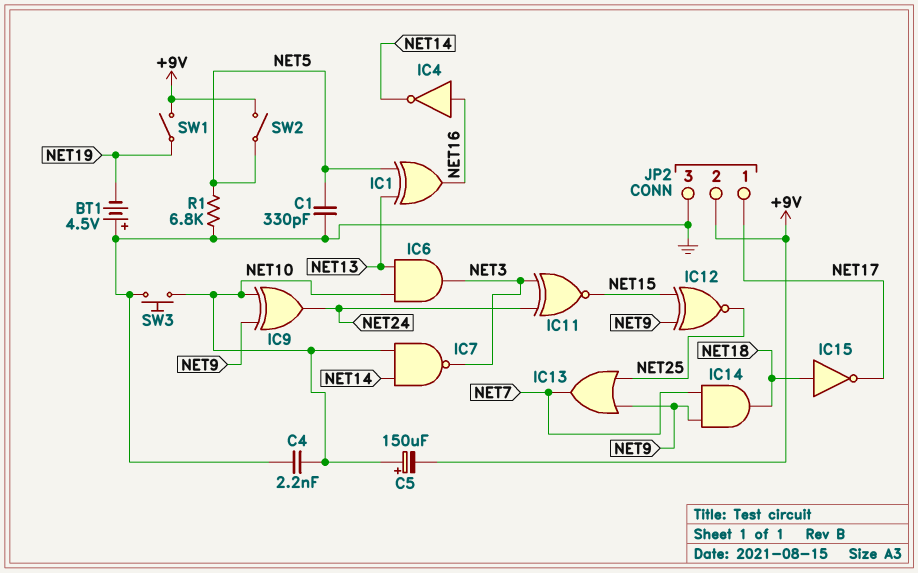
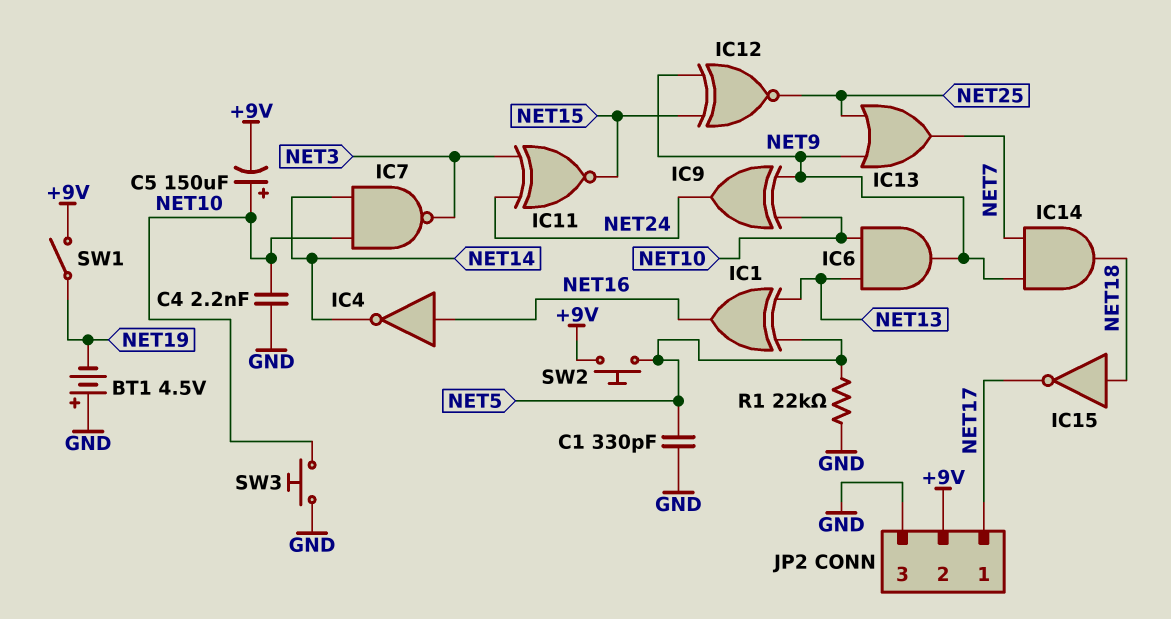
IC6: AND (in NET10, in NET13, out NET3) -> AND (in NET10, in NET13, out NET9)
R1: 6.8k (GND, NET5) -> 22k (GND, NET5)
SW2: switch (+9V, NET5) -> button (+9V, NET5)

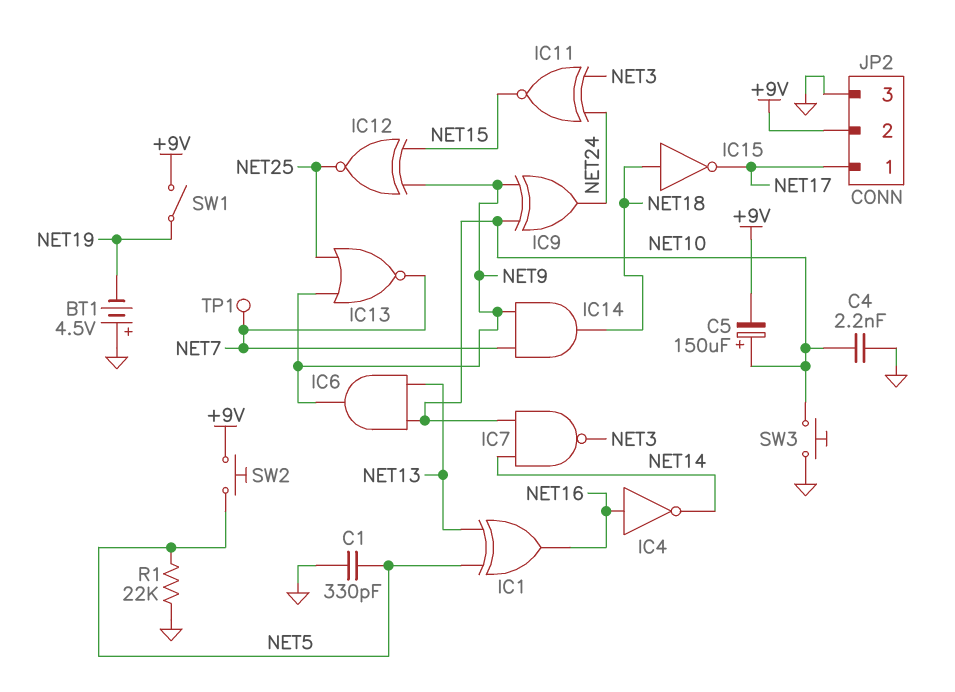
IC13: OR (in NET9, in NET25, out NET7) -> NOR (in NET9, in NET25, out NET7)
TP1: none -> test point (NET7)

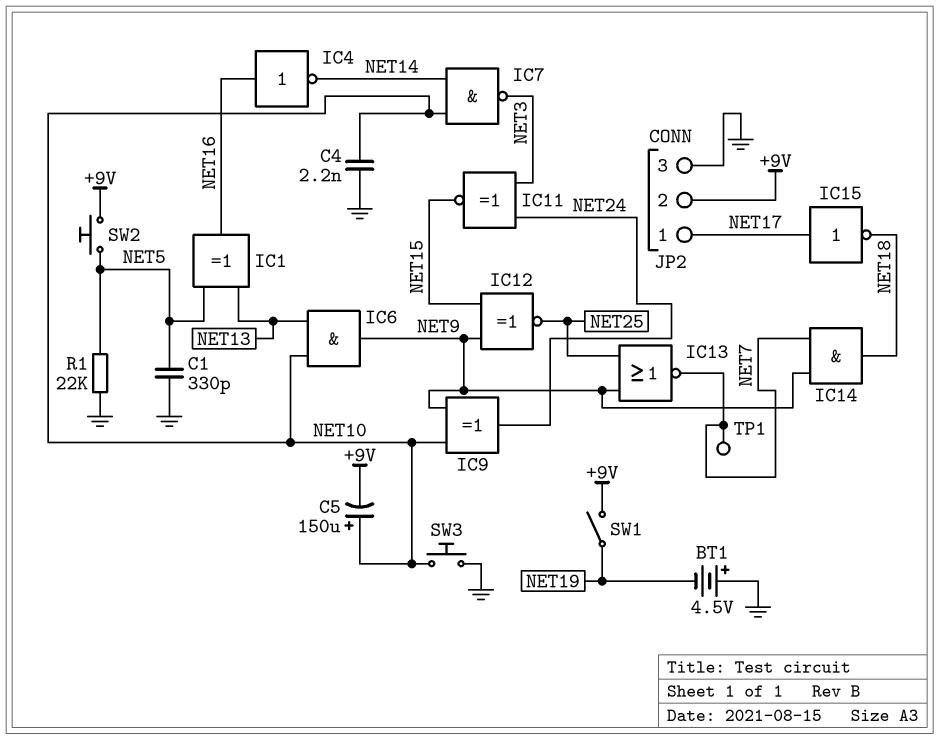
IC15: NOT (in NET18, out NET17) -> NOT (in NET17, out NET18)

